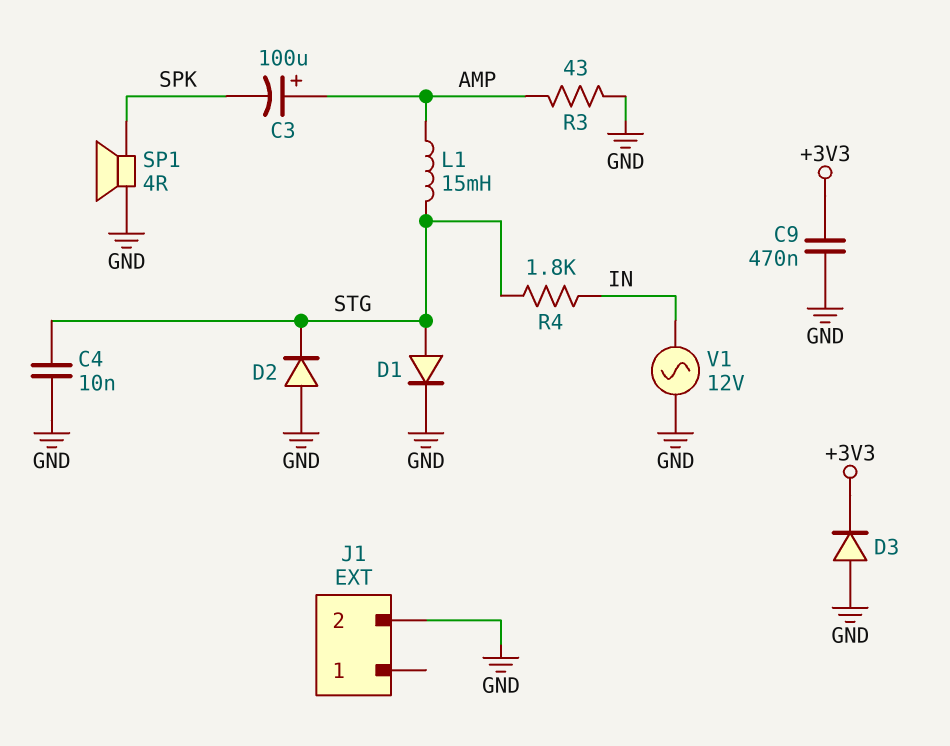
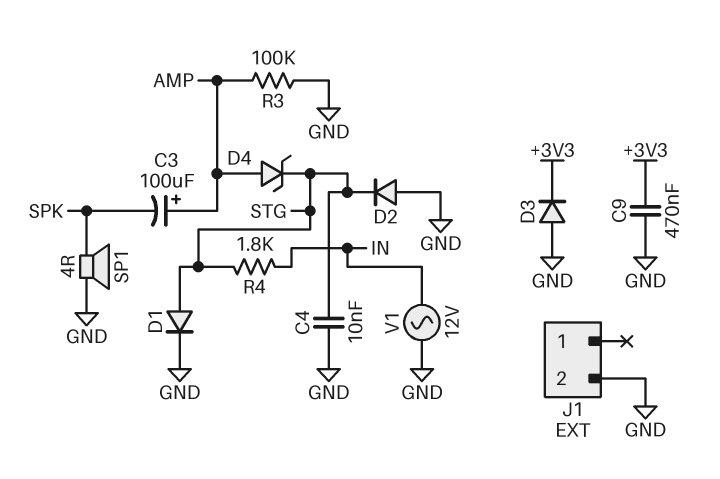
D4: none -> zener (A AMP, K STG)
L1: 15mH (AMP, STG) -> none
R3: 43 (AMP, GND) -> 100k (AMP, GND)

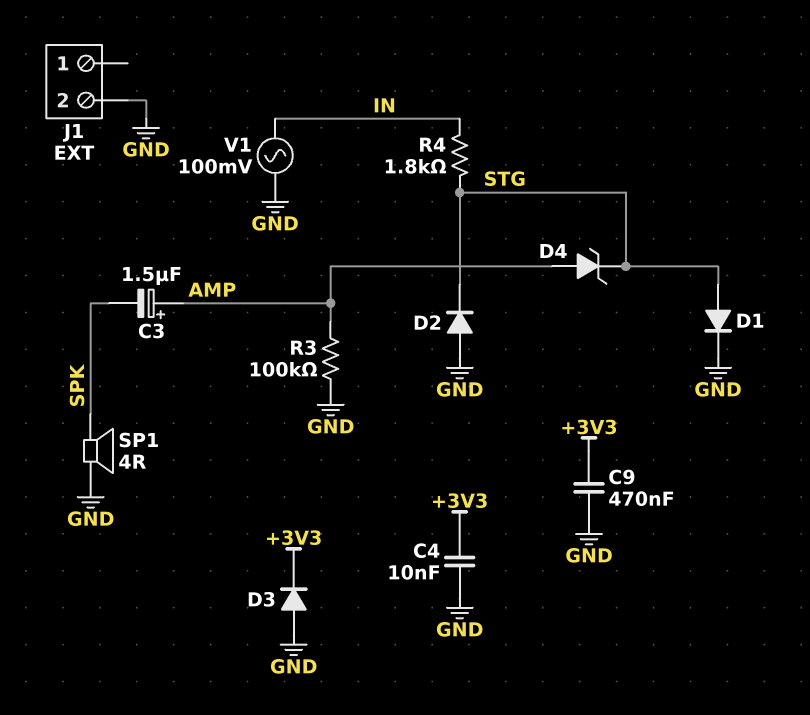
C3: 100uF (plus AMP, minus SPK) -> 1.5uF (plus AMP, minus SPK)
C4: 10nF (GND, STG) -> 10nF (+3V3, GND)
V1: AC 12V (GND, IN) -> AC 100mV (GND, IN)

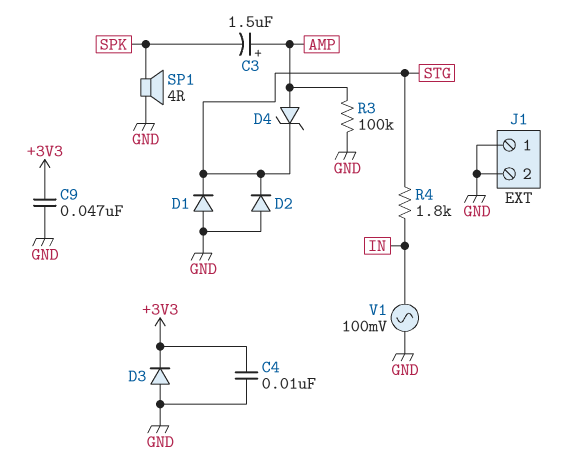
C9: 470nF (+3V3, GND) -> 47nF (+3V3, GND)
D1: diode (A STG, K GND) -> diode (A GND, K STG)
J1 pin 1: none -> GND

